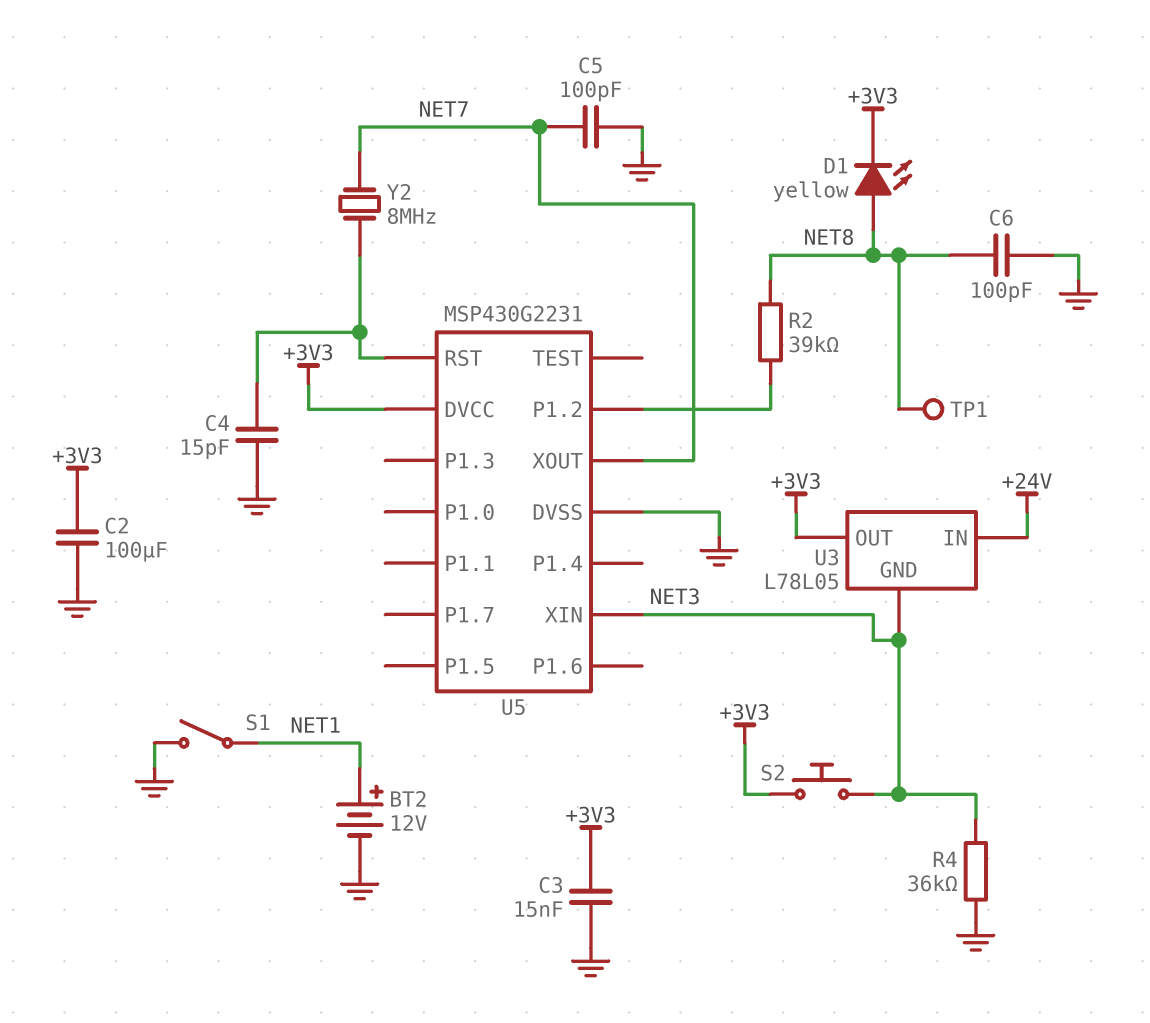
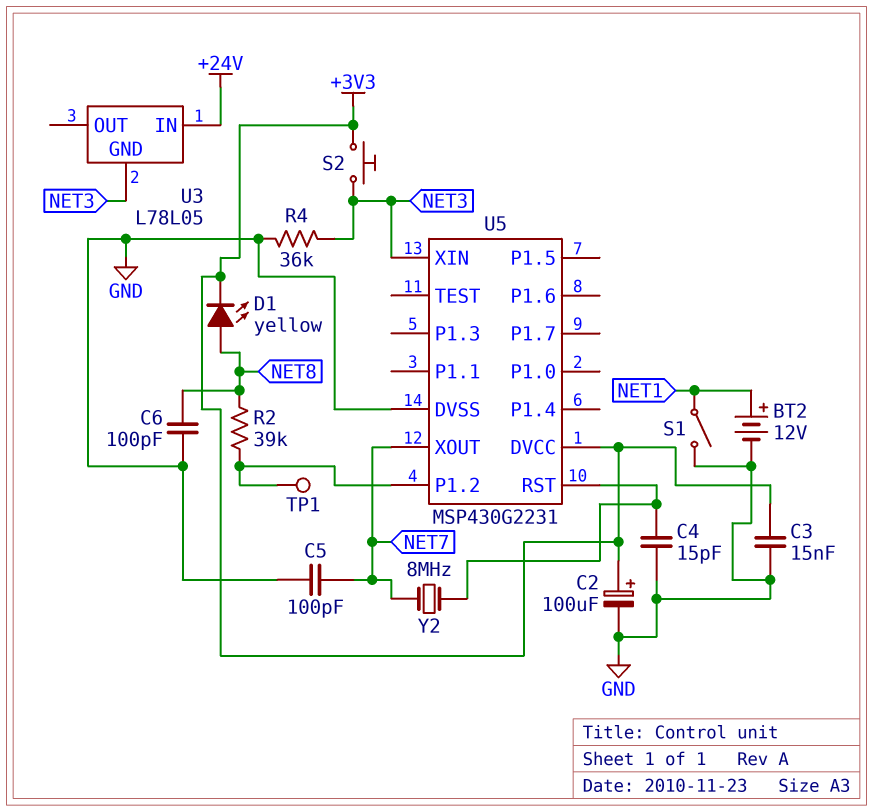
C2: 100uF (+3V3, GND) -> 100uF (plus +3V3, minus GND)
TP1: test point (NET8) -> test point (U5/P1.2)
U3 pin OUT: +3V3 -> none

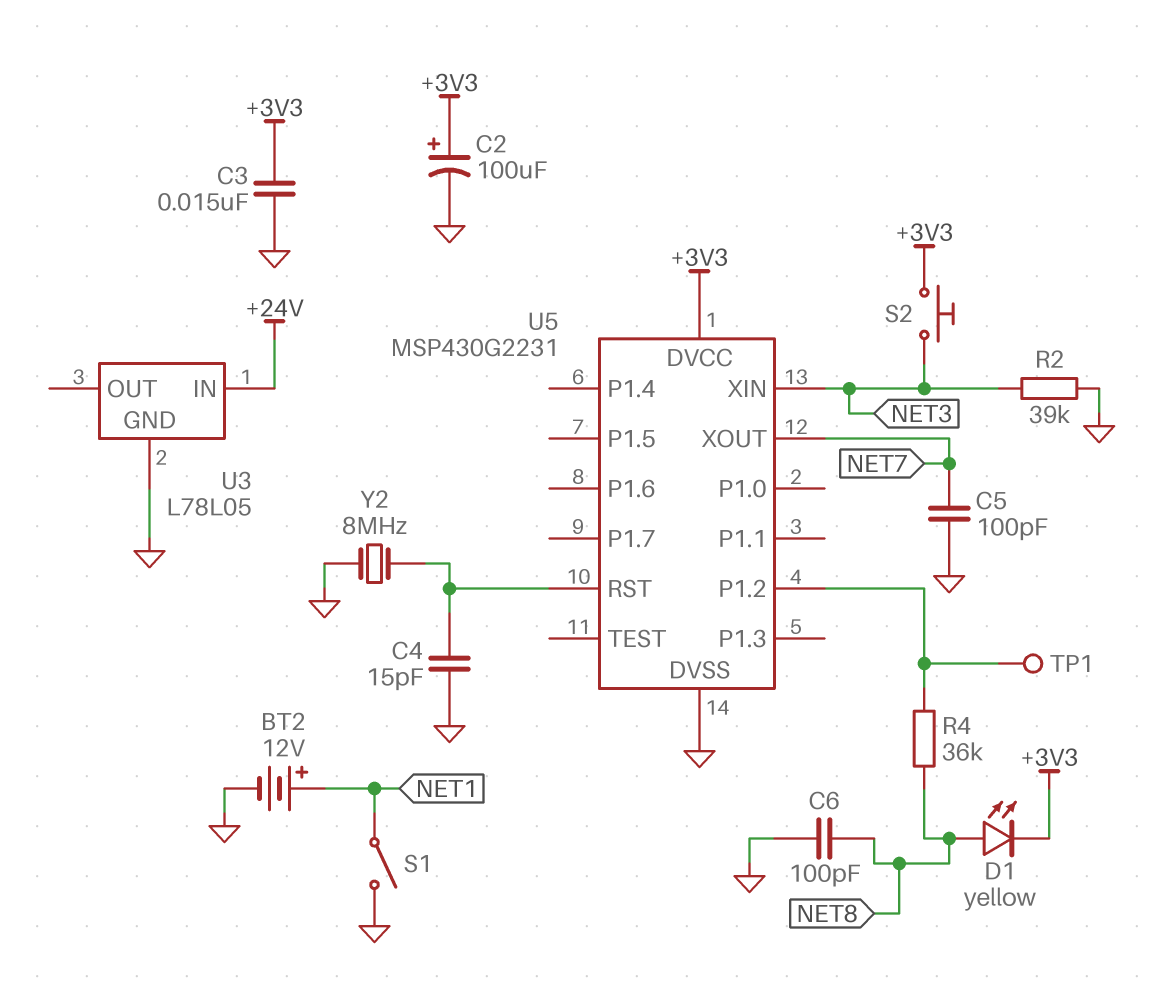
R2: 39k (NET8, U5/P1.2) -> 39k (GND, NET3)
R4: 36k (GND, NET3) -> 36k (NET8, U5/P1.2)
U3 pin GND: NET3 -> GND
Y2: 8MHz (NET7, U5/RST) -> 8MHz (GND, U5/RST)

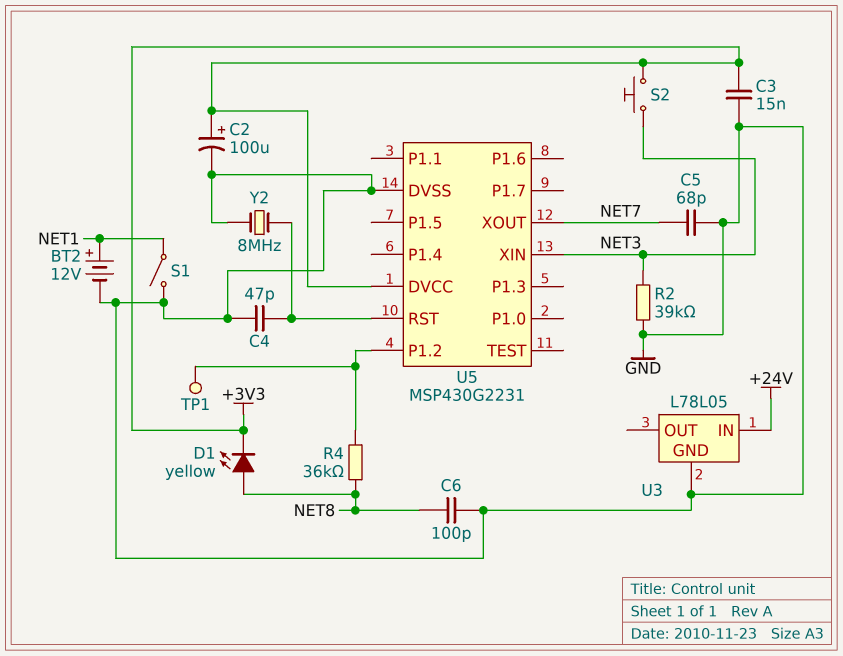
C4: 15pF (GND, U5/RST) -> 47pF (GND, U5/RST)
C5: 100pF (GND, NET7) -> 68pF (GND, NET7)

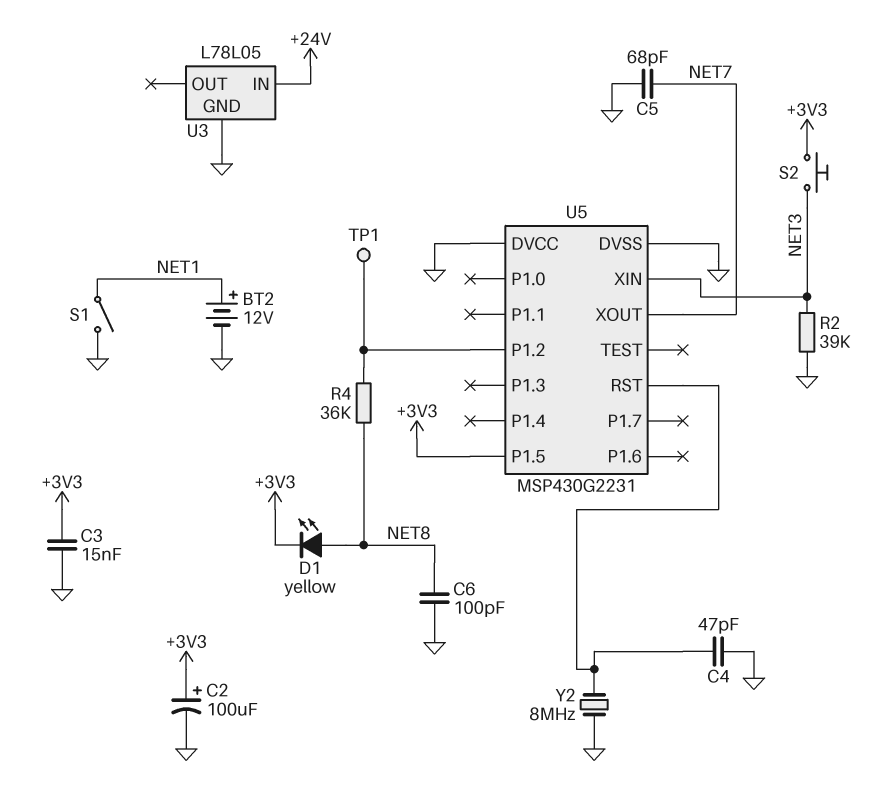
U5 pin DVCC: +3V3 -> GND
U5 pin P1.5: none -> +3V3

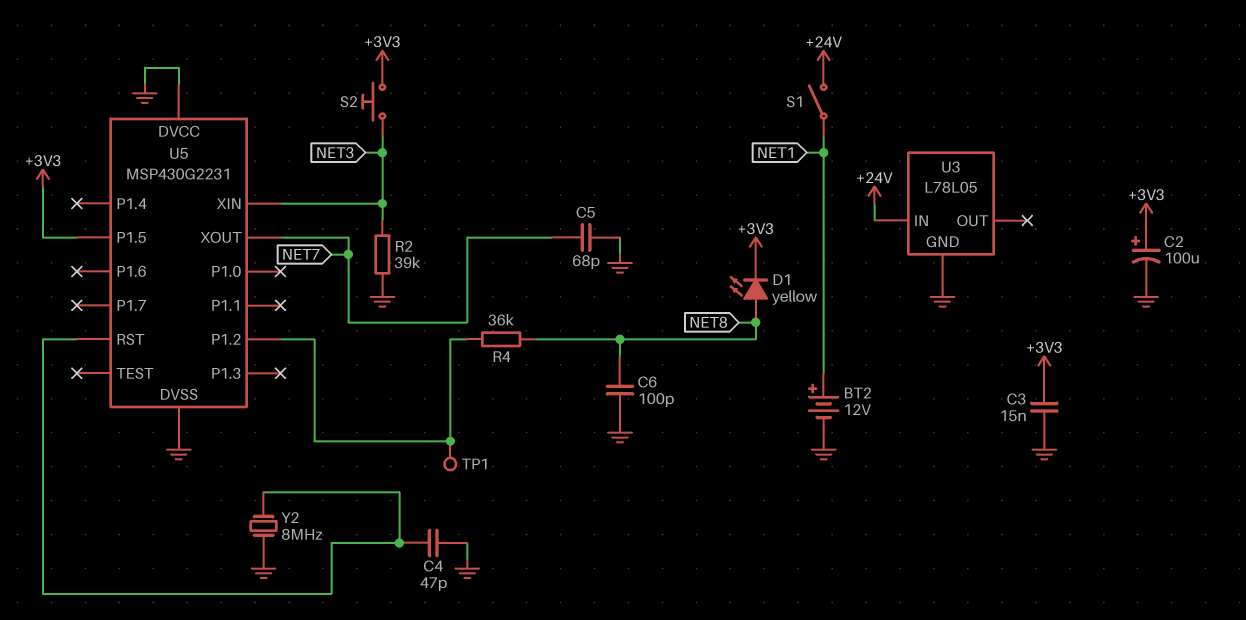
S1: switch (GND, NET1) -> switch (+24V, NET1)

